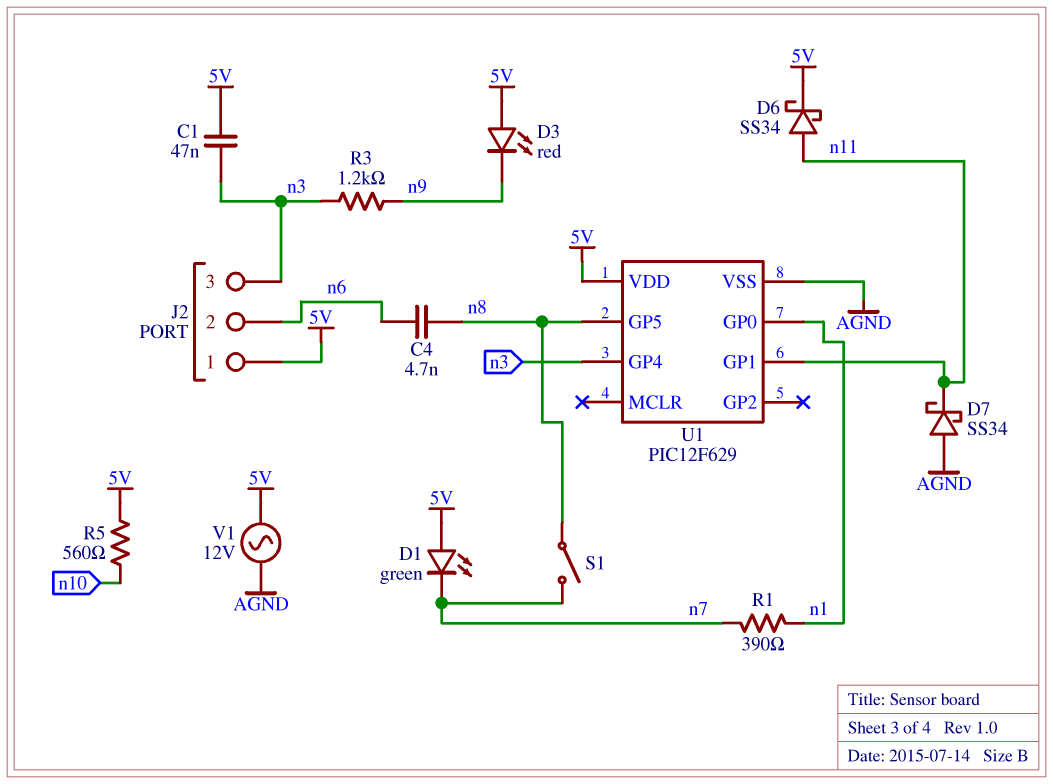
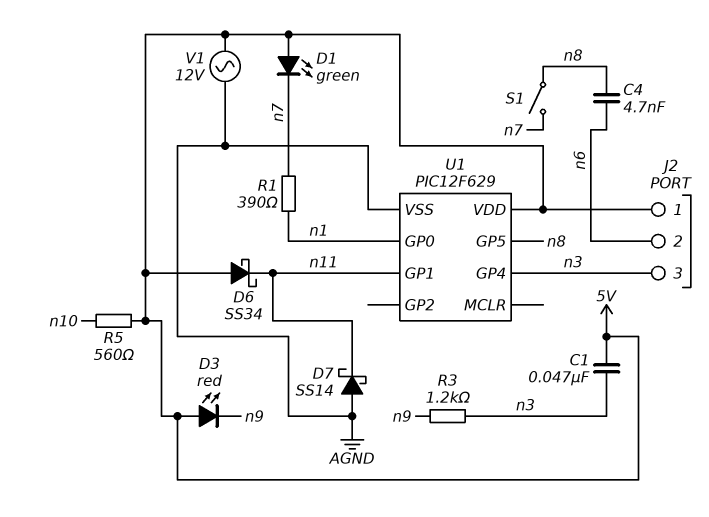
D6: schottky SS34 (A n11, K 5V) -> schottky SS34 (A 5V, K n11)
D7: schottky SS34 (A AGND, K n11) -> schottky SS14 (A AGND, K n11)

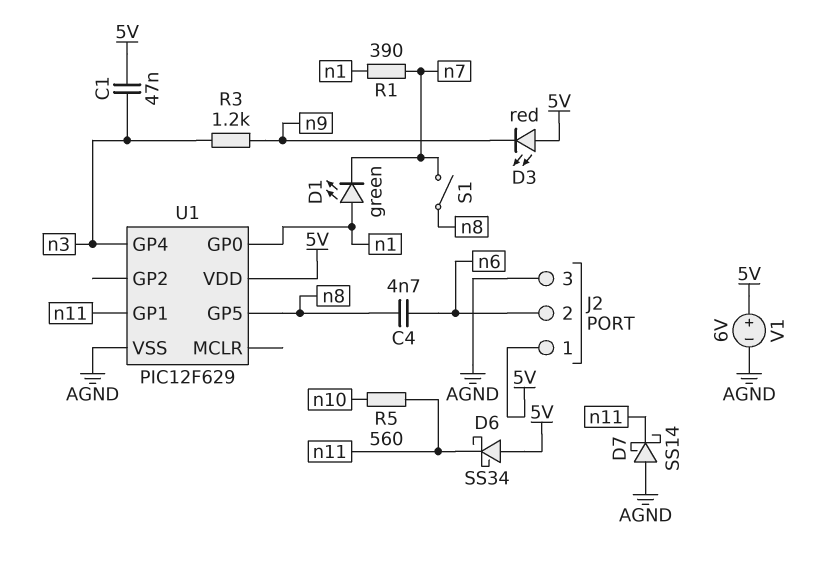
D1: LED green (A 5V, K n7) -> LED green (A n1, K n7)
J2 pin 3: n3 -> AGND
R5: 560 (5V, n10) -> 560 (n10, n11)
V1: AC 12V (5V, AGND) -> 6V (plus 5V, minus AGND)

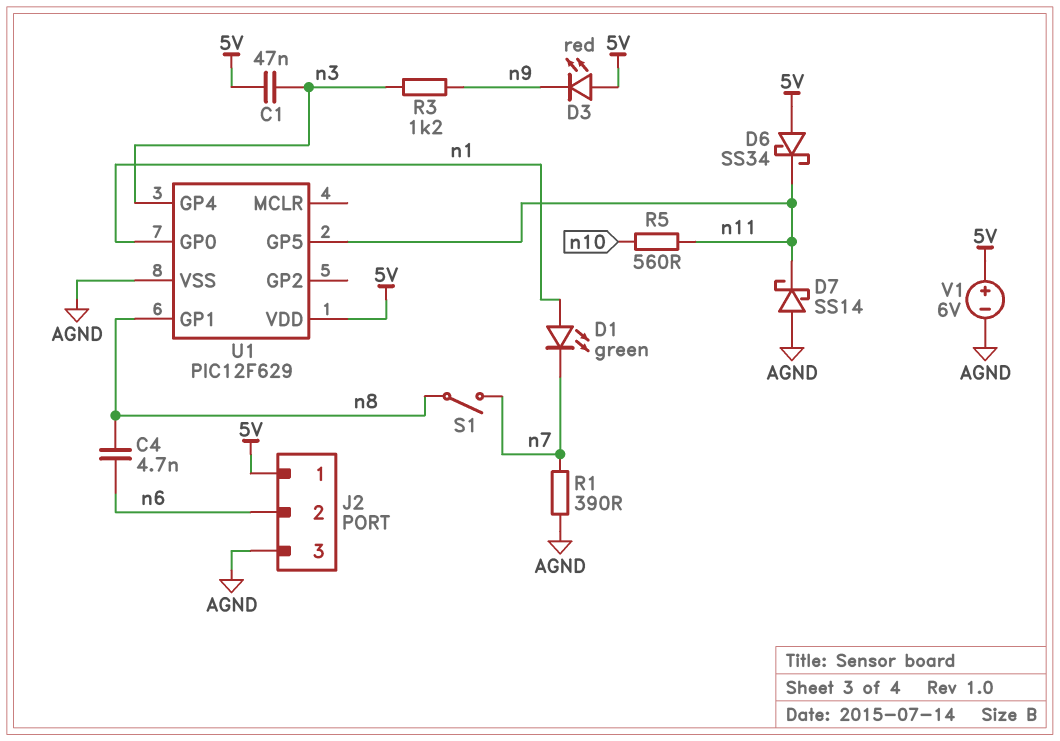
R1: 390 (n1, n7) -> 390 (AGND, n7)
U1 pin GP1: n11 -> n8
U1 pin GP5: n8 -> n11

